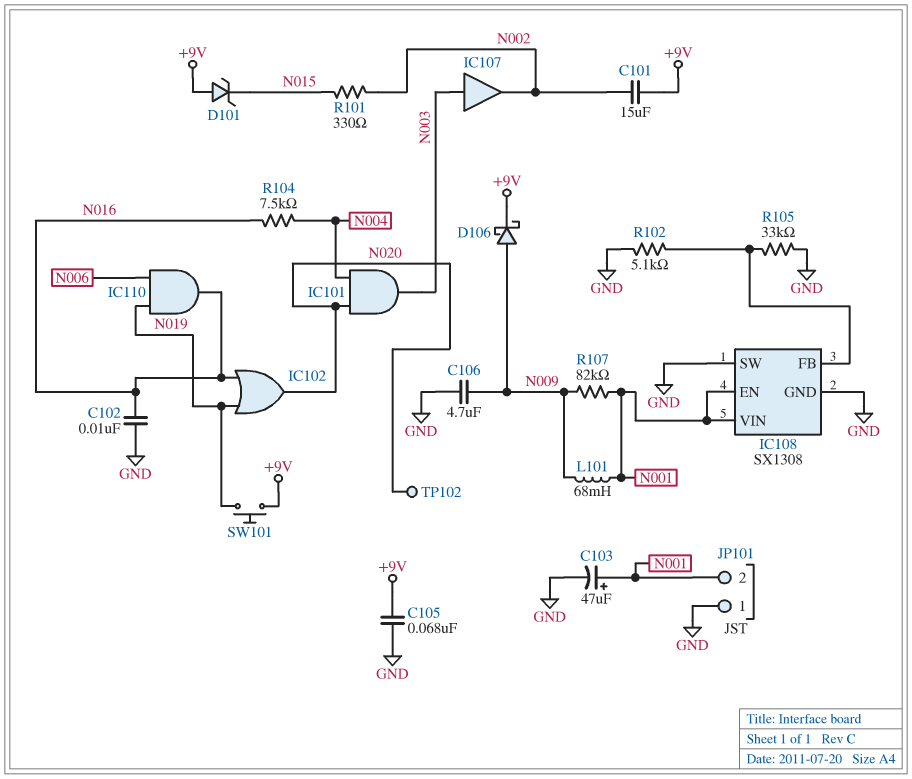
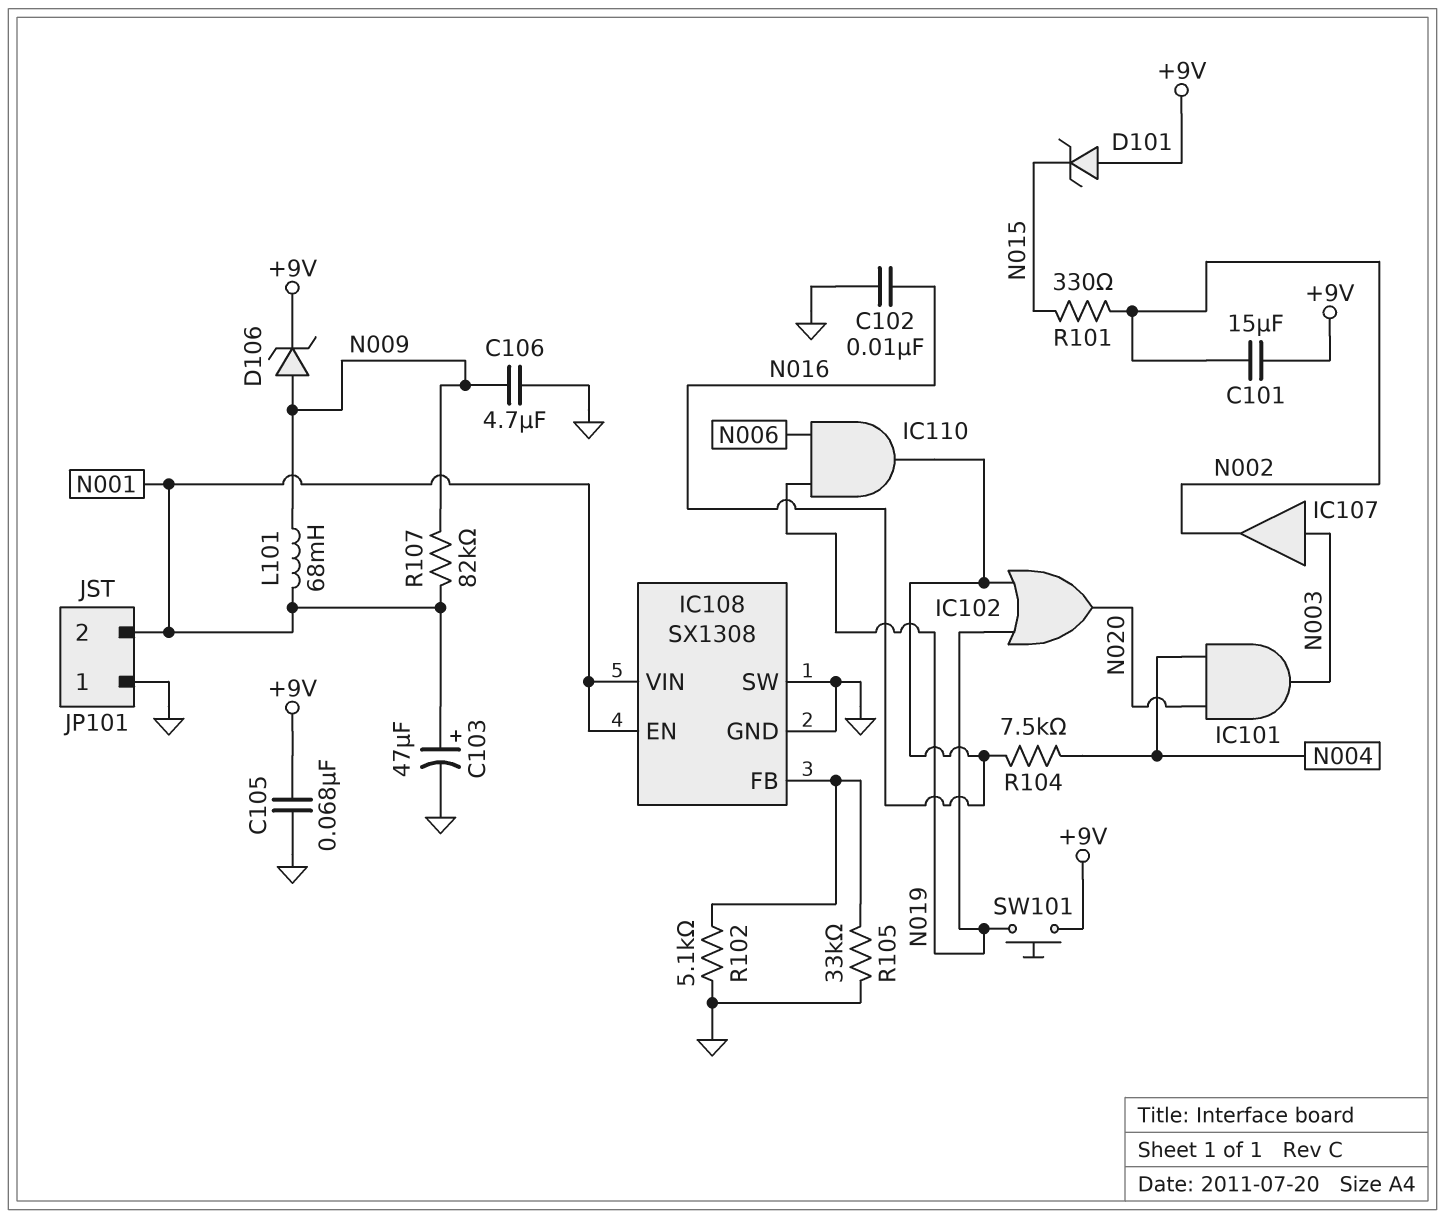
D106: schottky (A N009, K +9V) -> zener (A N009, K +9V)
TP102: test point (N020) -> none

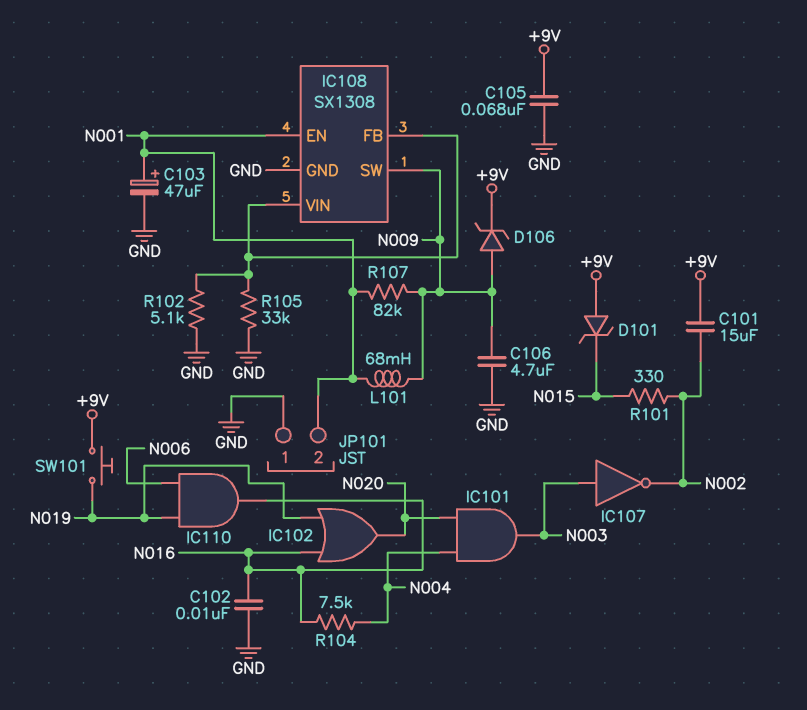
IC107: buffer (in N003, out N002) -> NOT (in N003, out N002)
IC108 pin SW: GND -> N009
IC108 pin VIN: N001 -> IC108/FB

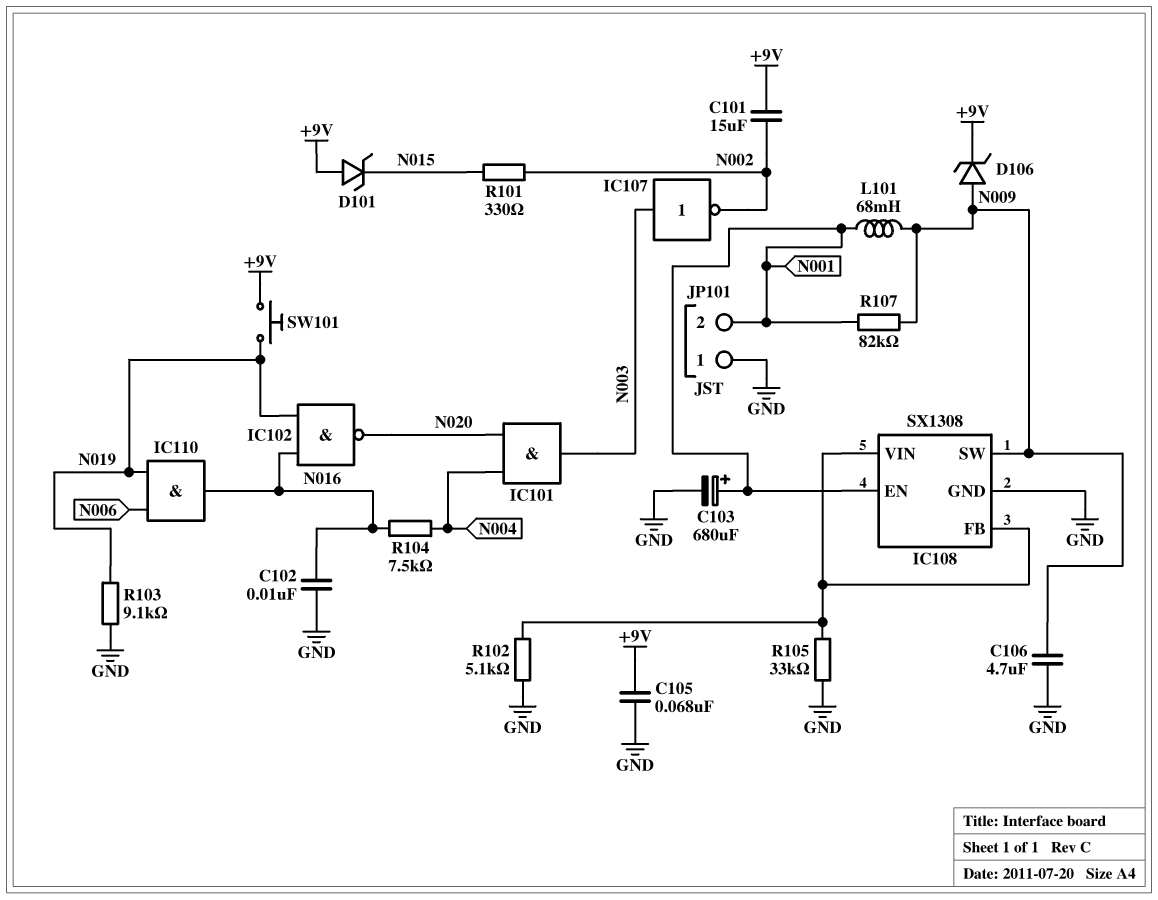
C103: 47uF (plus N001, minus GND) -> 680uF (plus N001, minus GND)
IC102: OR (in N016, in N019, out N020) -> NAND (in N016, in N019, out N020)
R103: none -> 9.1k (GND, N019)

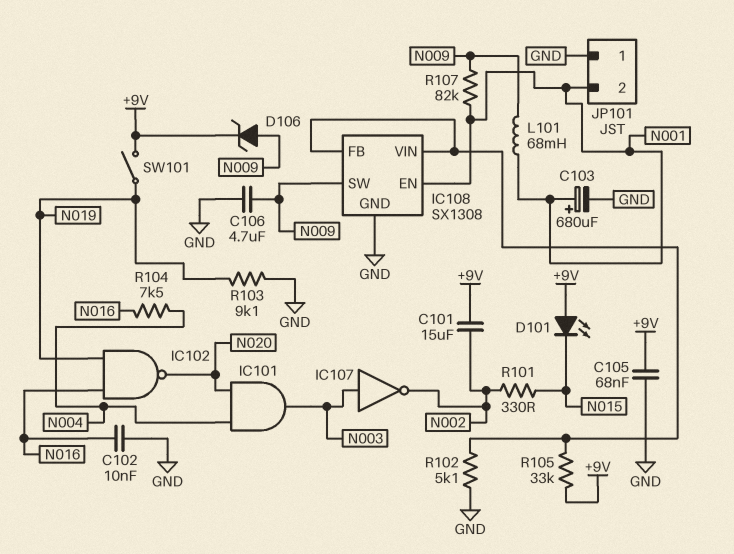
D101: zener (A +9V, K N015) -> LED (A +9V, K N015)
IC110: AND (in N006, in N019, out N016) -> none
R105: 33k (GND, IC108/FB) -> 33k (+9V, IC108/FB)
SW101: button (+9V, N019) -> switch (+9V, N019)

